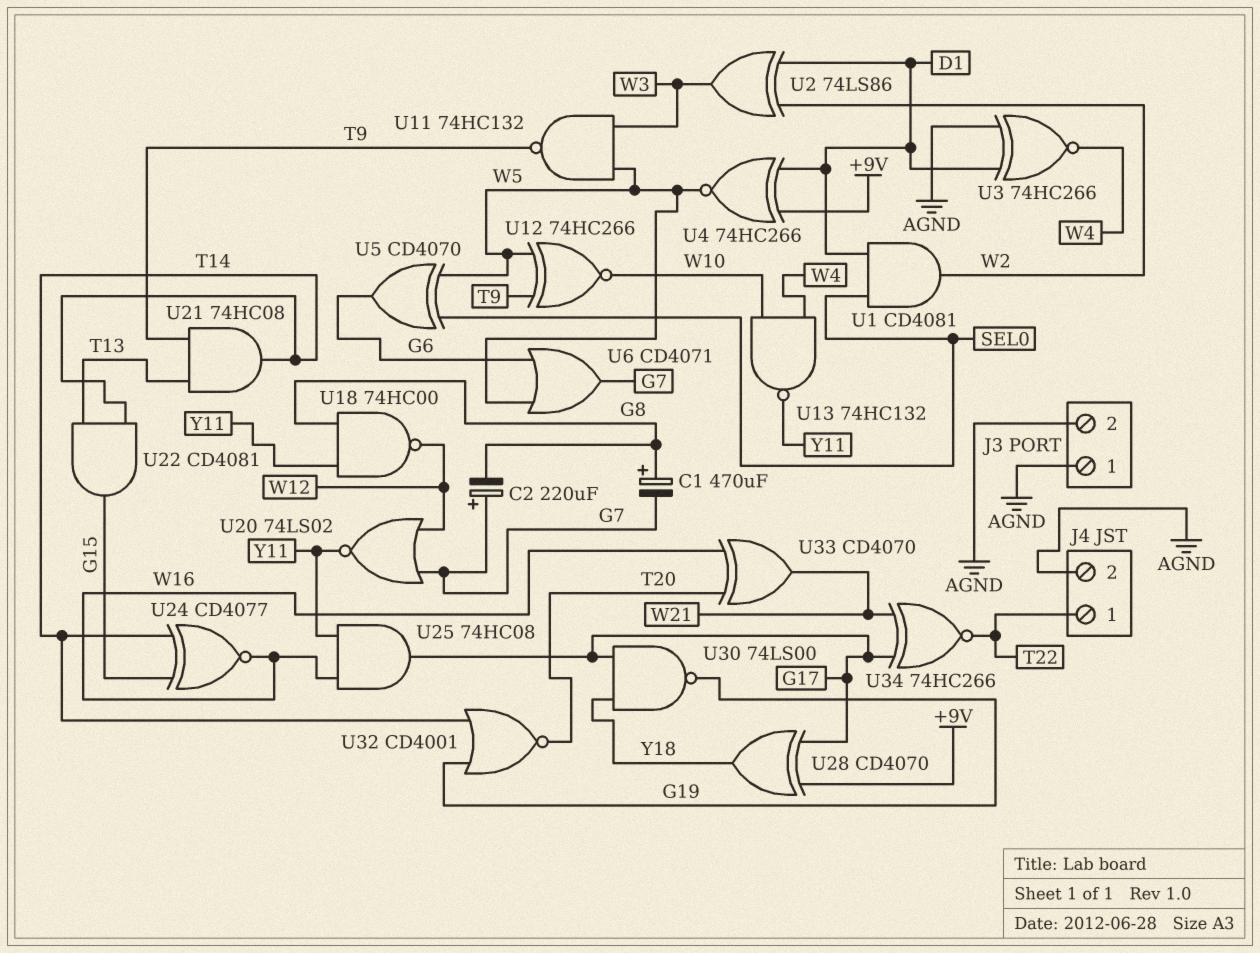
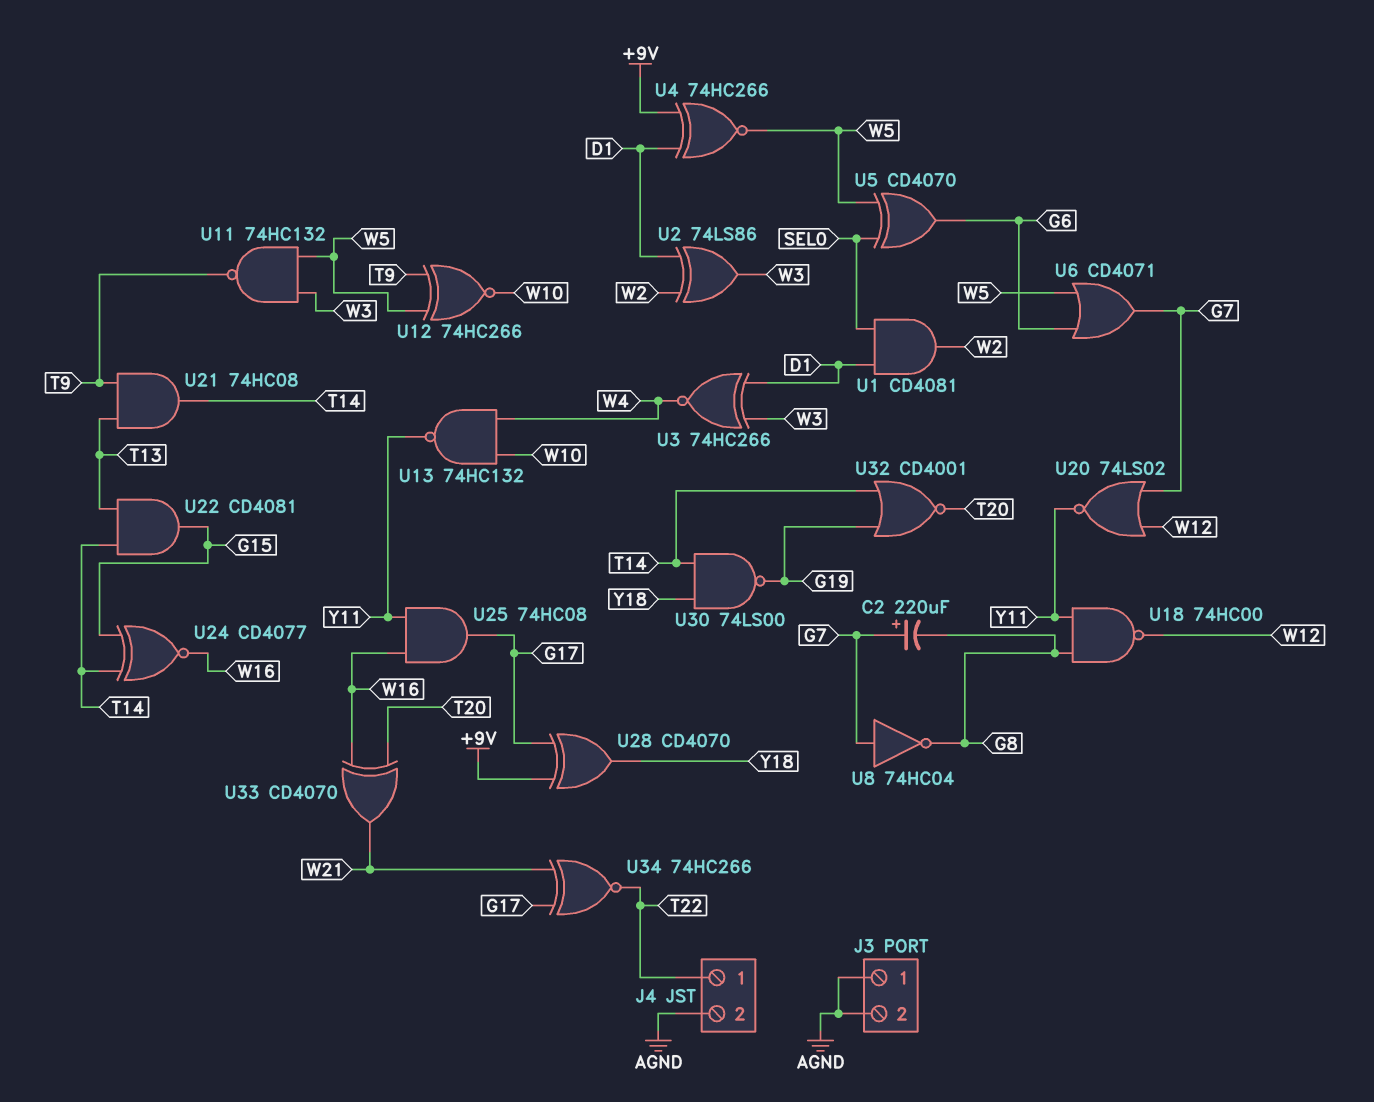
C1: 470uF (plus G8, minus G7) -> none
U3: XNOR 74HC266 (in AGND, in D1, out W4) -> XNOR 74HC266 (in D1, in W3, out W4)
U8: none -> NOT 74HC04 (in G7, out G8)
U30: NAND 74LS00 (in G17, in Y18, out G19) -> NAND 74LS00 (in T14, in Y18, out G19)

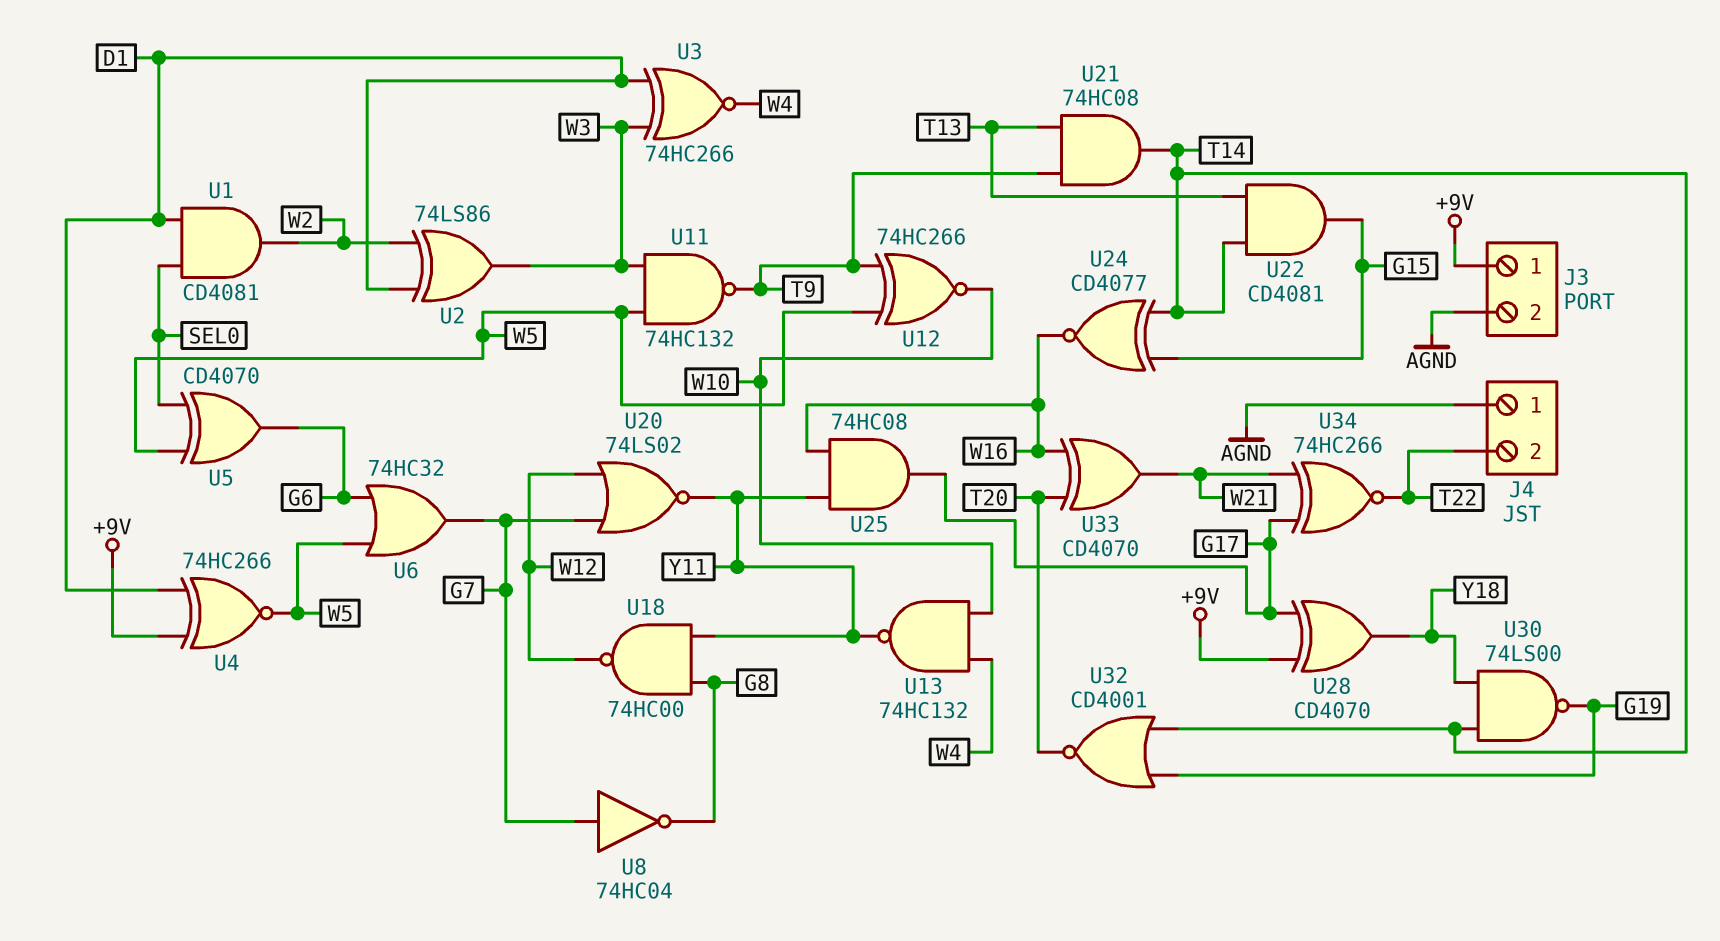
C2: 220uF (plus G7, minus G8) -> none
J3 pin 1: AGND -> +9V
J4 pin 1: T22 -> AGND
J4 pin 2: AGND -> T22
U6: OR CD4071 (in G6, in W5, out G7) -> OR 74HC32 (in G6, in W5, out G7)

